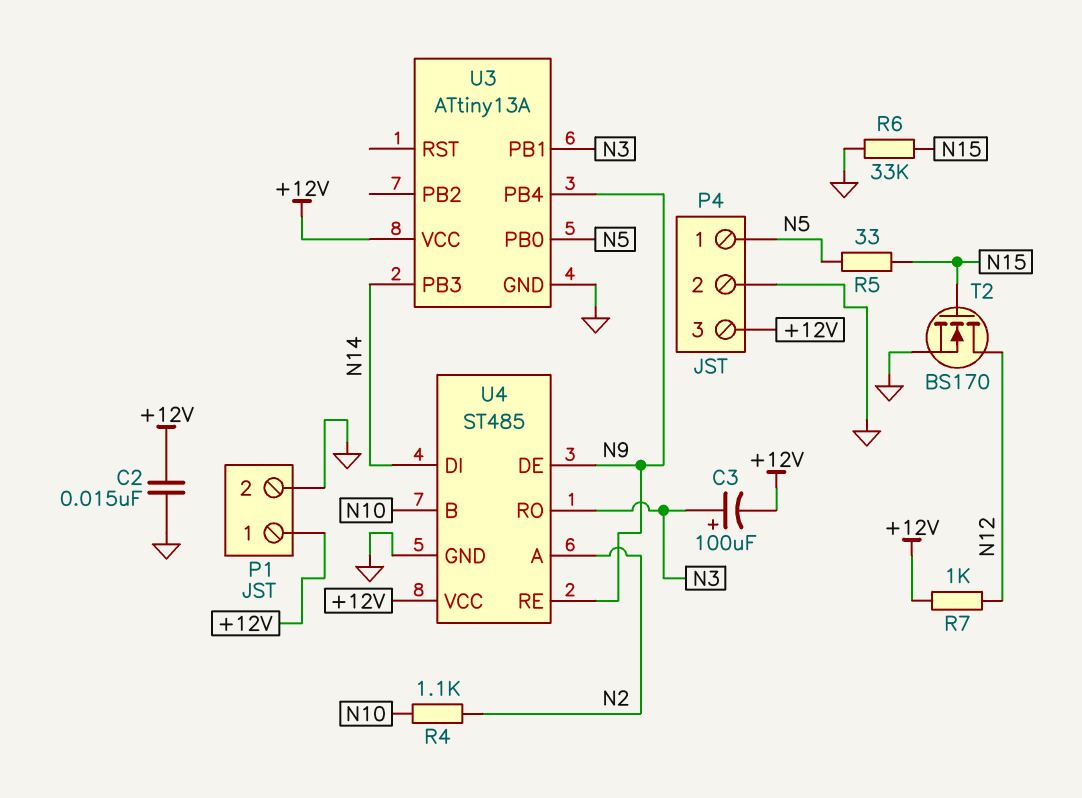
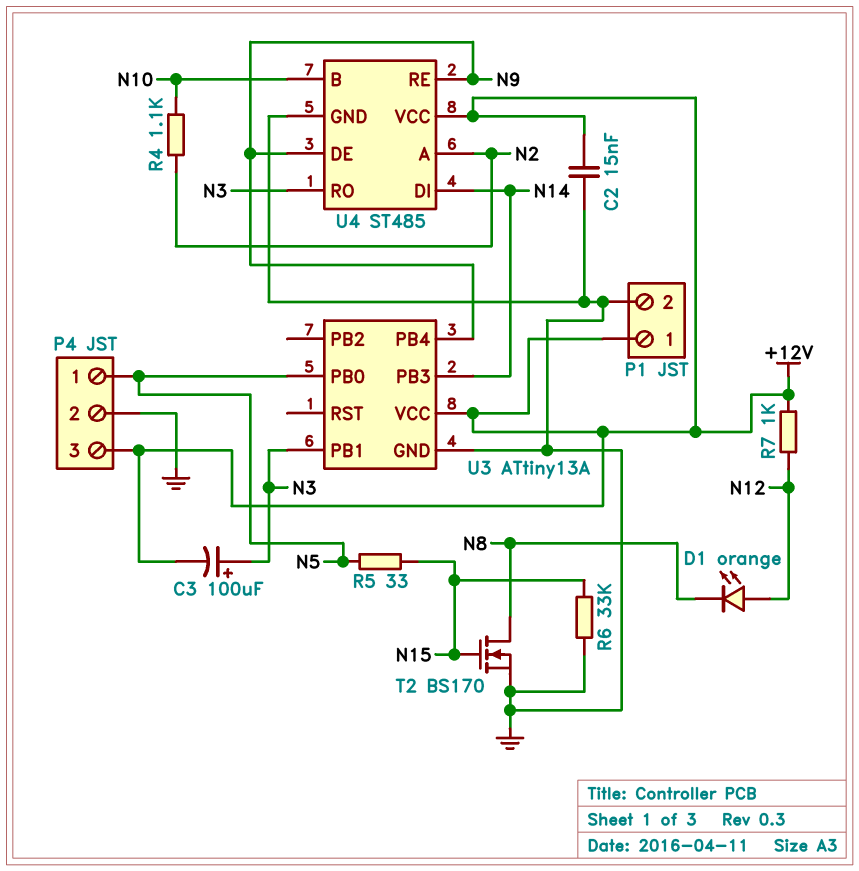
D1: none -> LED orange (A N12, K N8)
T2: NMOS BS170 (G N15, D N12, S GND) -> NMOS BS170 (G N15, D N8, S GND)

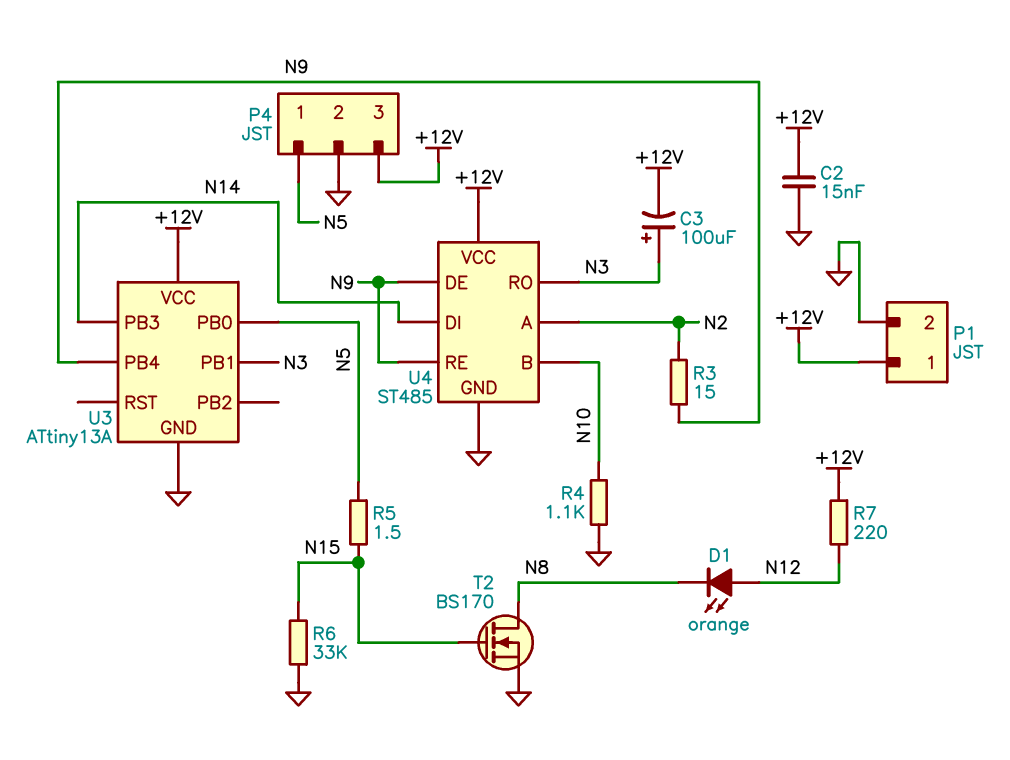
R3: none -> 15 (N2, N9)
R4: 1.1k (N2, N10) -> 1.1k (GND, N10)
R5: 33 (N5, N15) -> 1.5 (N5, N15)
R7: 1k (+12V, N12) -> 220 (+12V, N12)

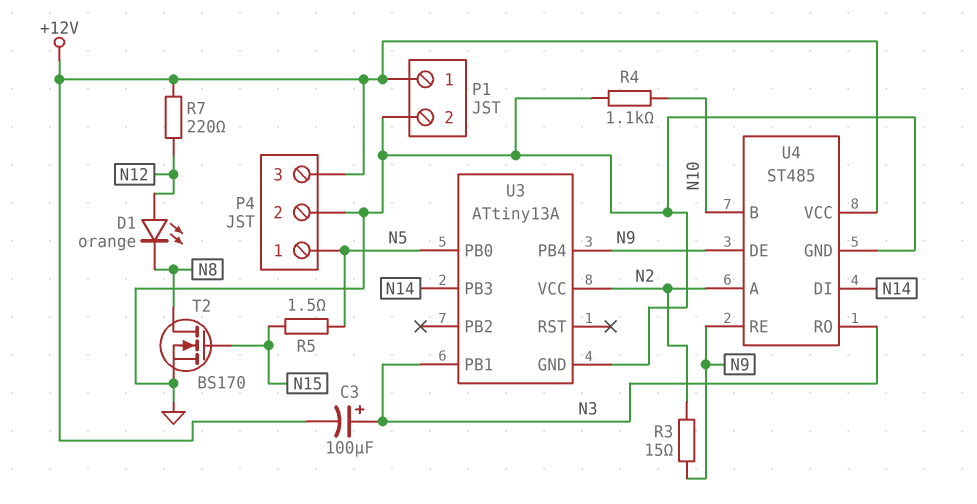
C2: 15nF (+12V, GND) -> none
R6: 33k (GND, N15) -> none
U3 pin VCC: +12V -> N2

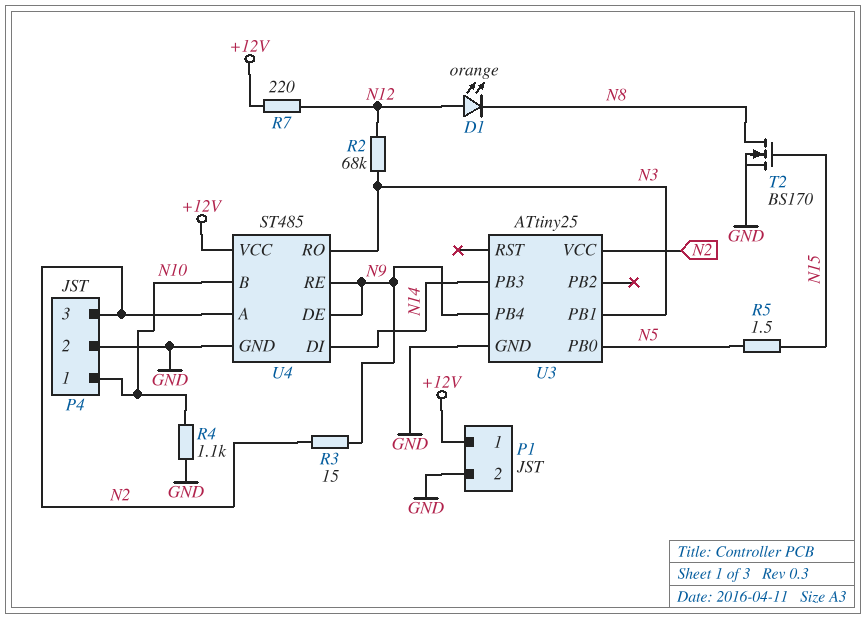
C3: 100uF (plus N3, minus +12V) -> none
P4 pin 1: N5 -> N10
P4 pin 3: +12V -> N2
R2: none -> 68k (N3, N12)
U3: ATtiny13A -> ATtiny25

